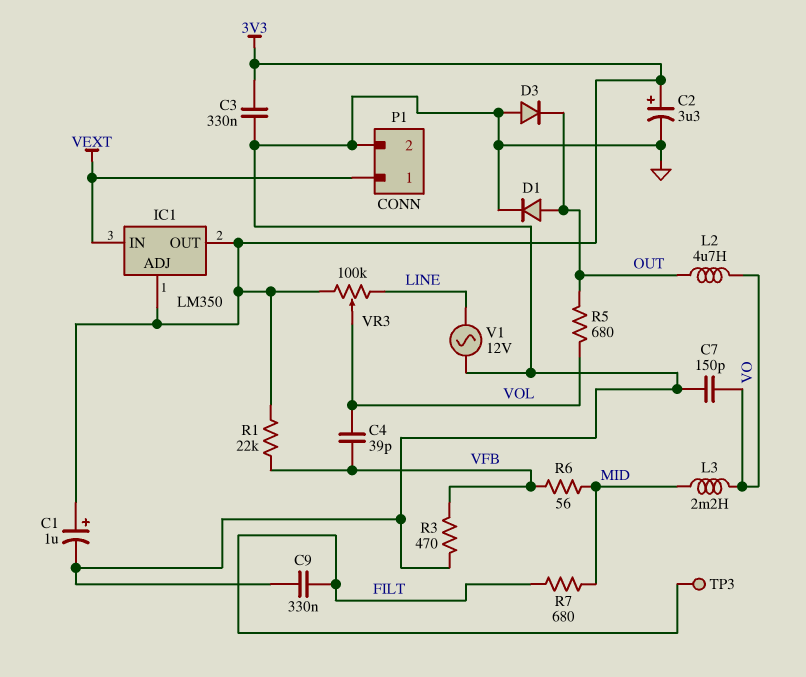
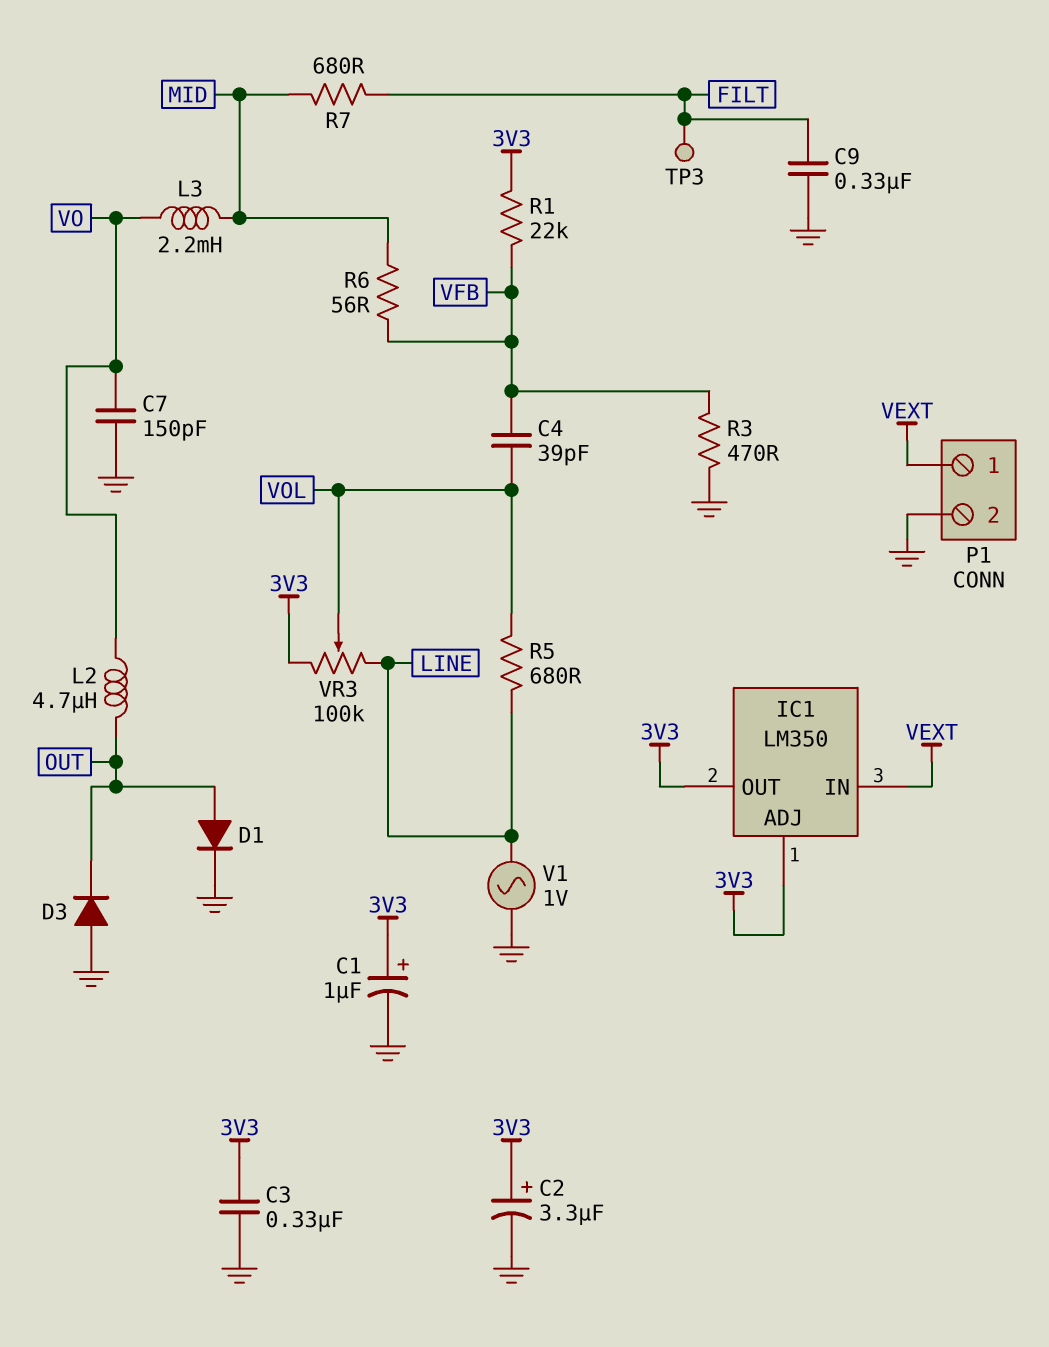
R5: 680 (OUT, VOL) -> 680 (LINE, VOL)
V1: AC 12V (GND, LINE) -> AC 1V (GND, LINE)

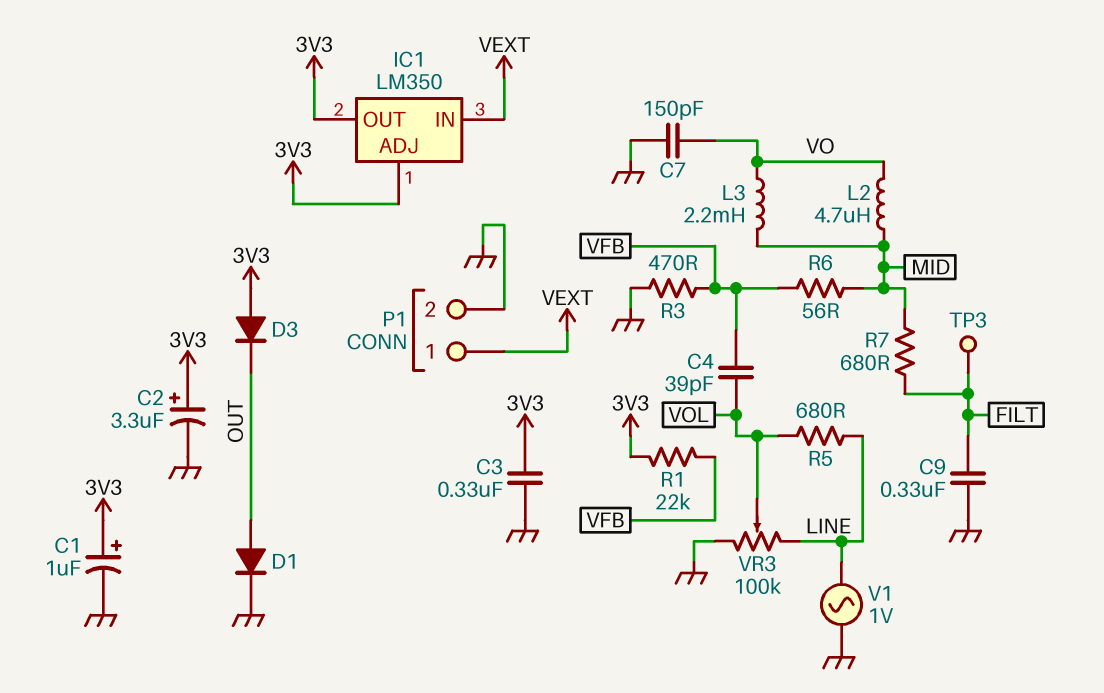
D3: diode (A GND, K OUT) -> diode (A 3V3, K OUT)
L2: 4.7uH (OUT, VO) -> 4.7uH (MID, VO)
VR3: 100k (3V3, LINE, wiper VOL) -> 100k (GND, LINE, wiper VOL)

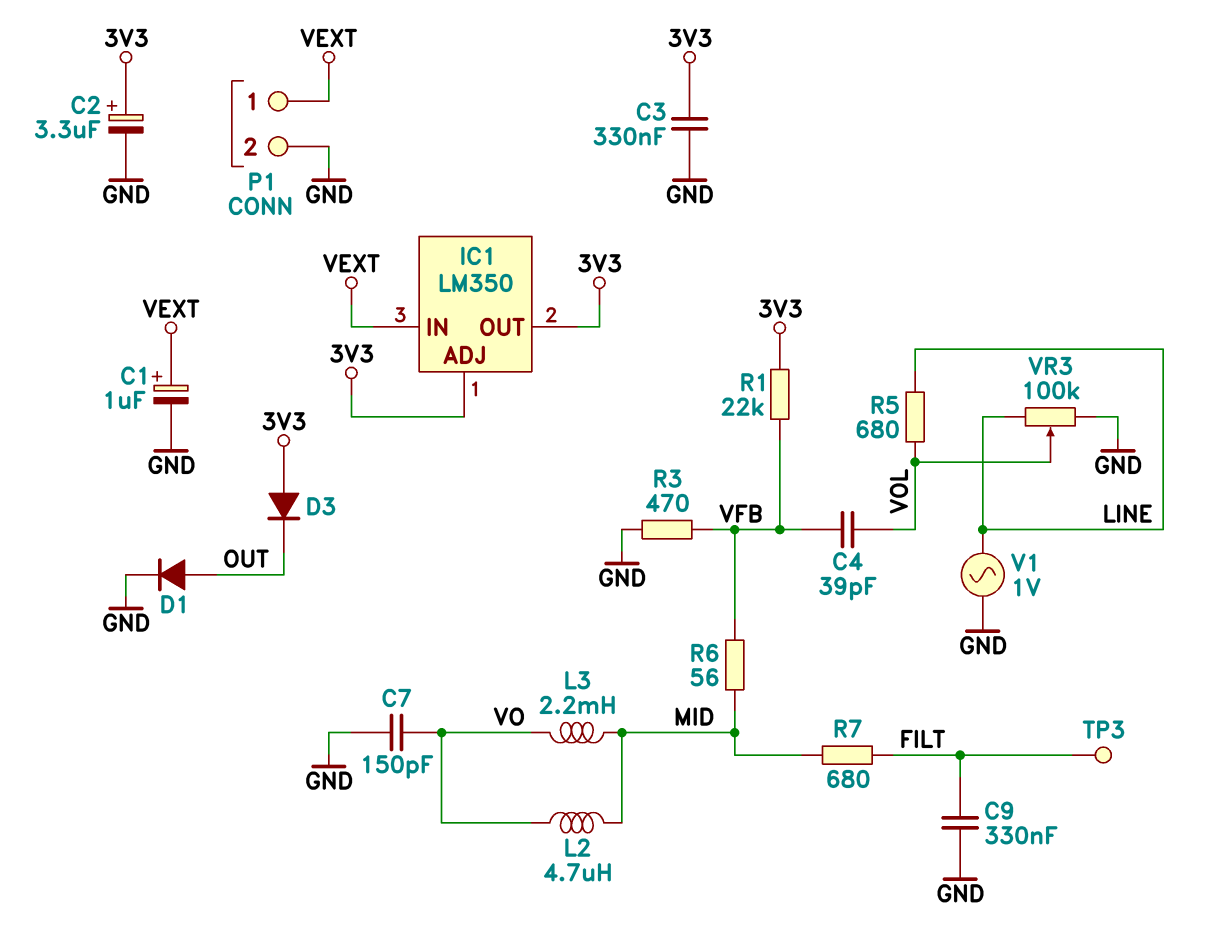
C1: 1uF (plus 3V3, minus GND) -> 1uF (plus VEXT, minus GND)

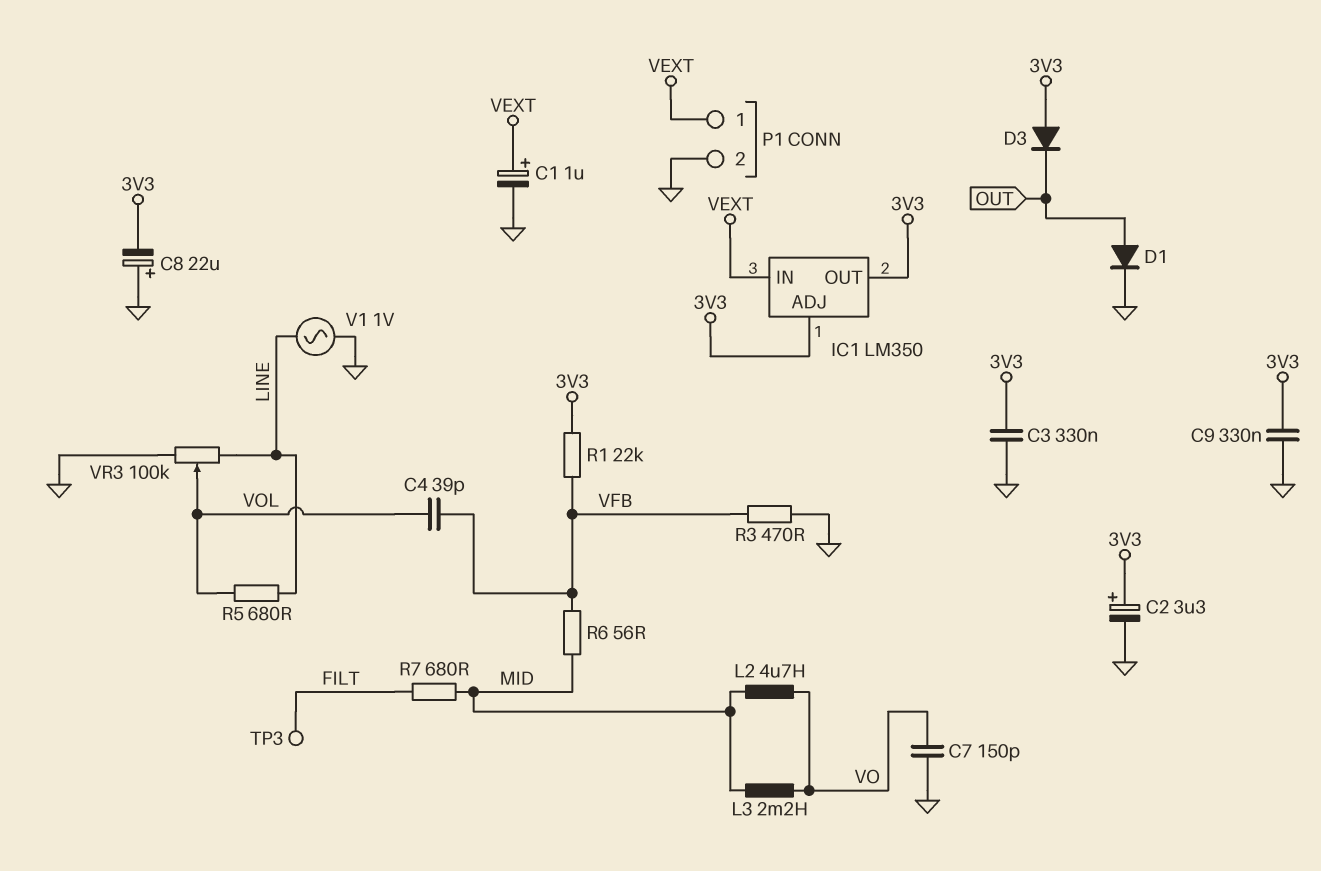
C8: none -> 22uF (plus GND, minus 3V3)
C9: 330nF (FILT, GND) -> 330nF (3V3, GND)

